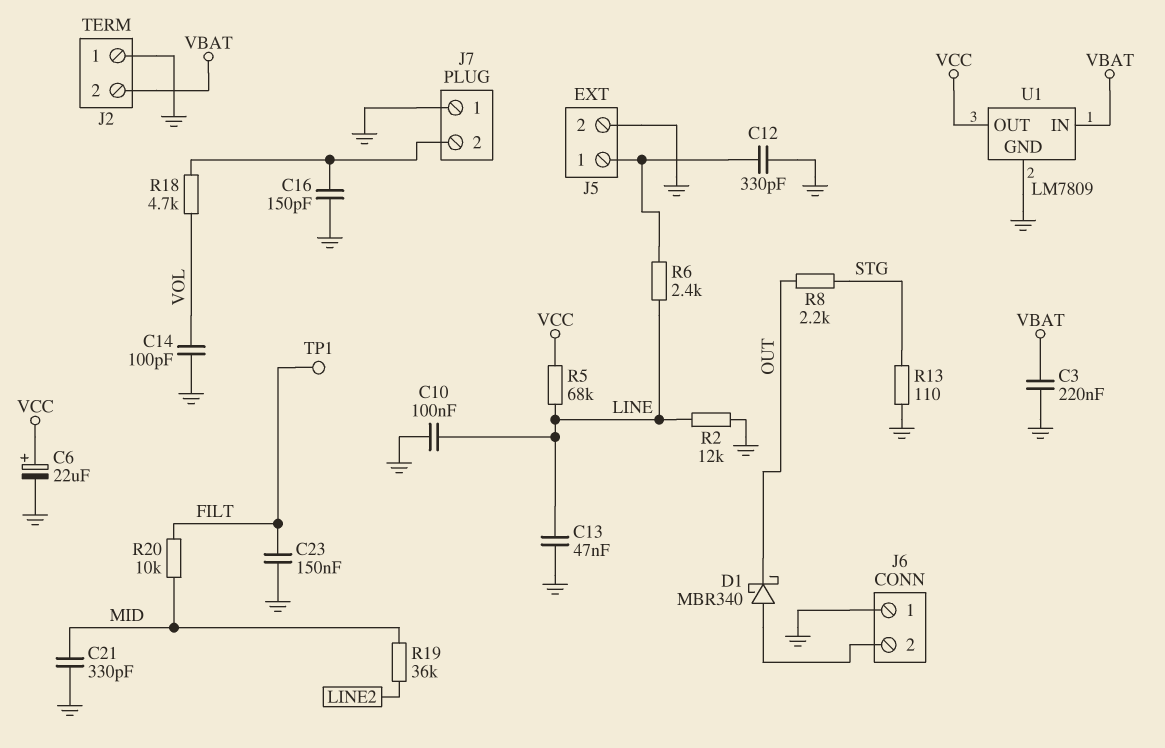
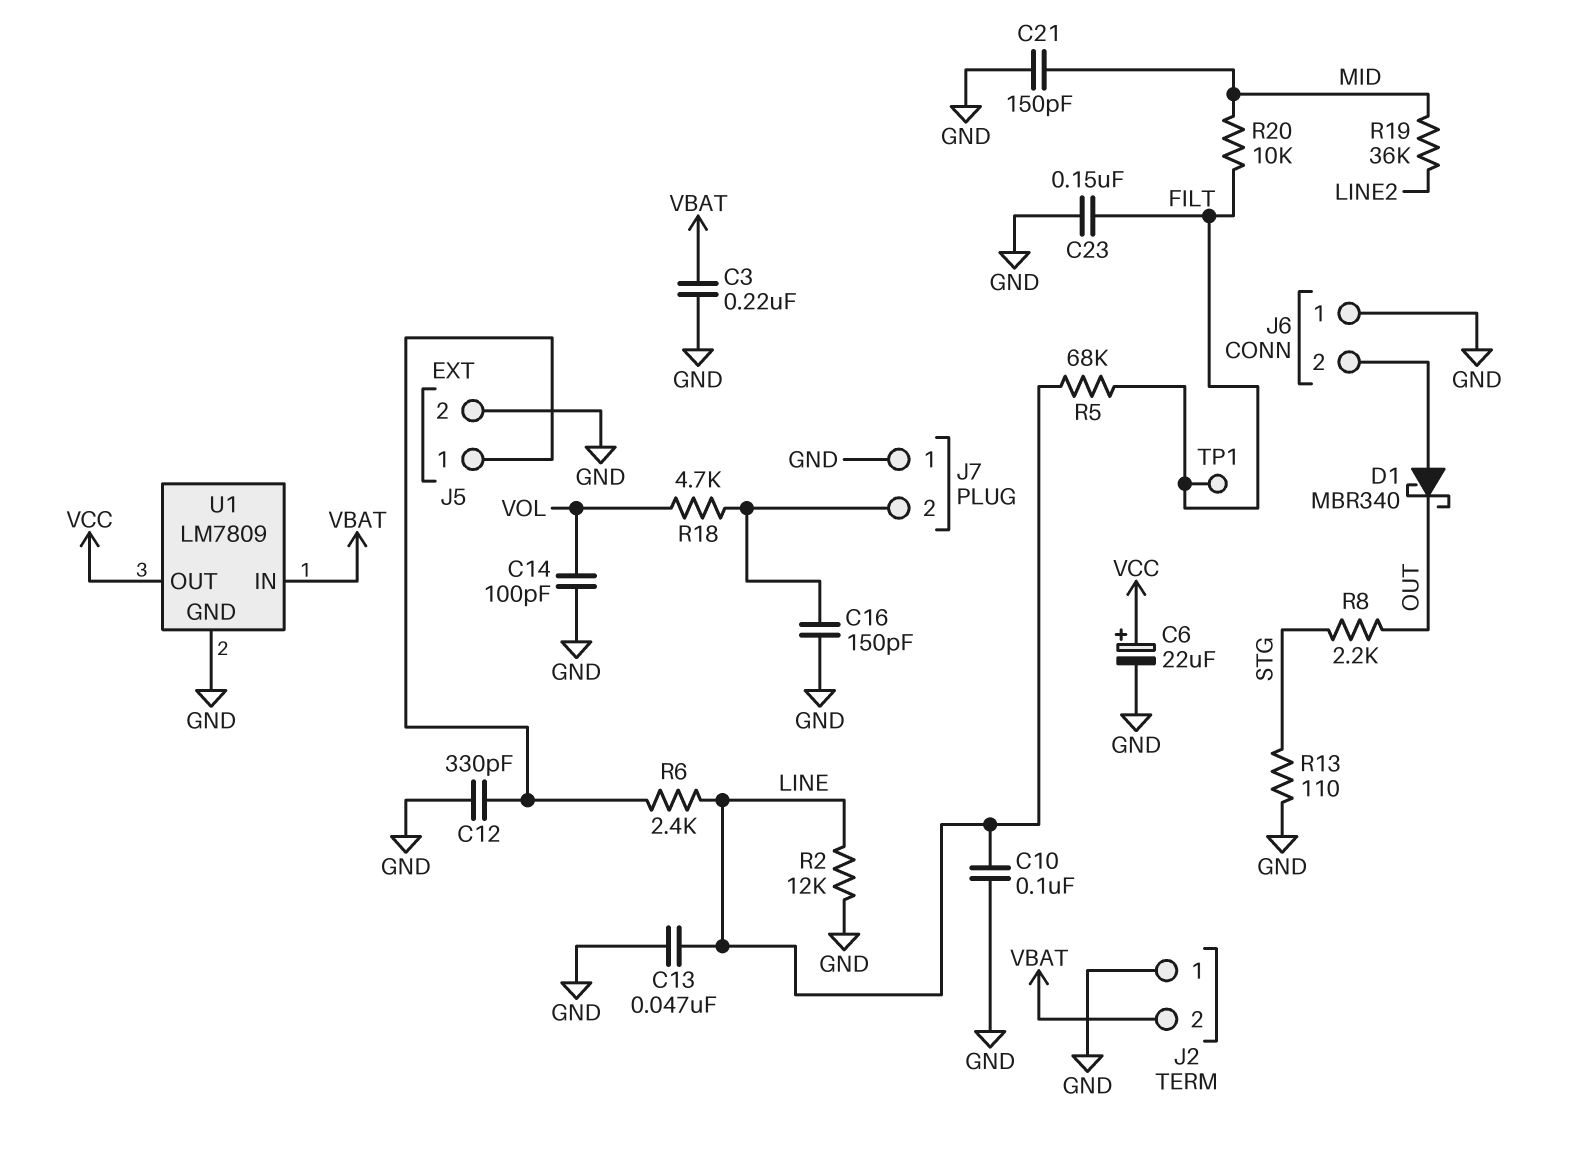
C21: 330pF (GND, MID) -> 150pF (GND, MID)
R5: 68k (LINE, VCC) -> 68k (FILT, LINE)

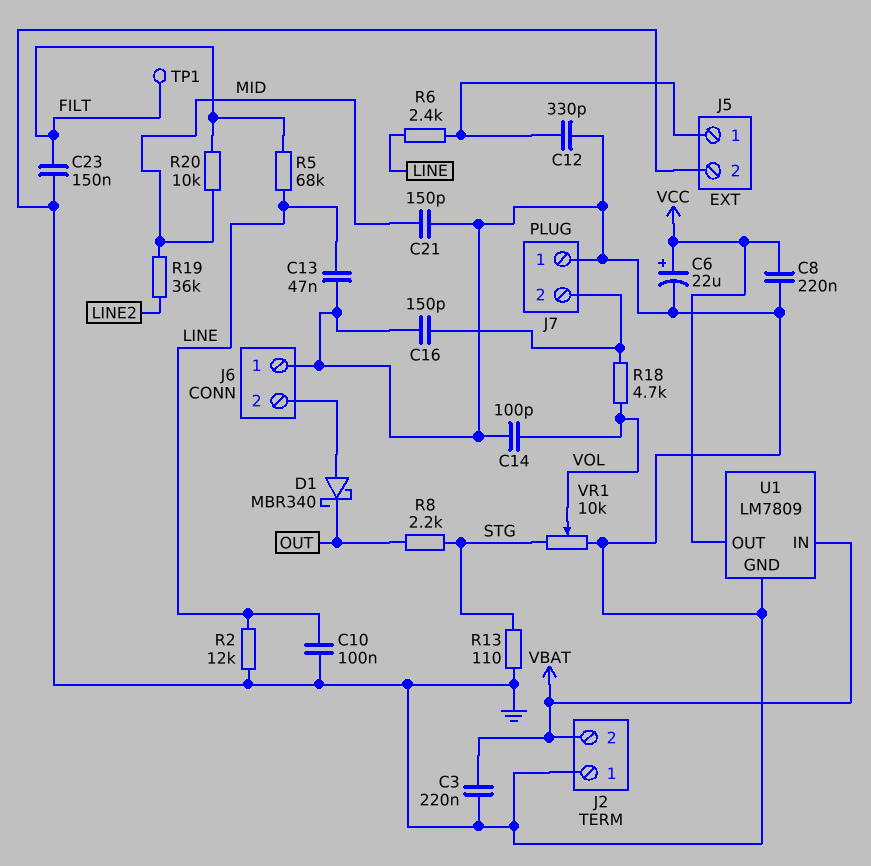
C8: none -> 220nF (GND, VCC)
VR1: none -> 10k (GND, STG, wiper VOL)

